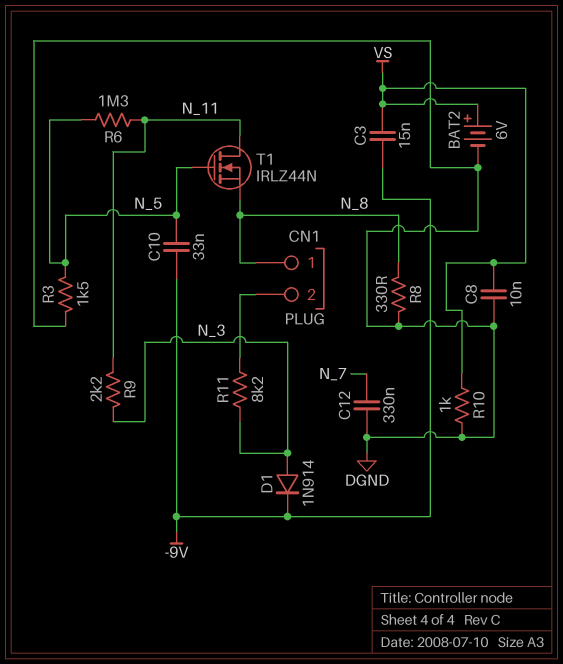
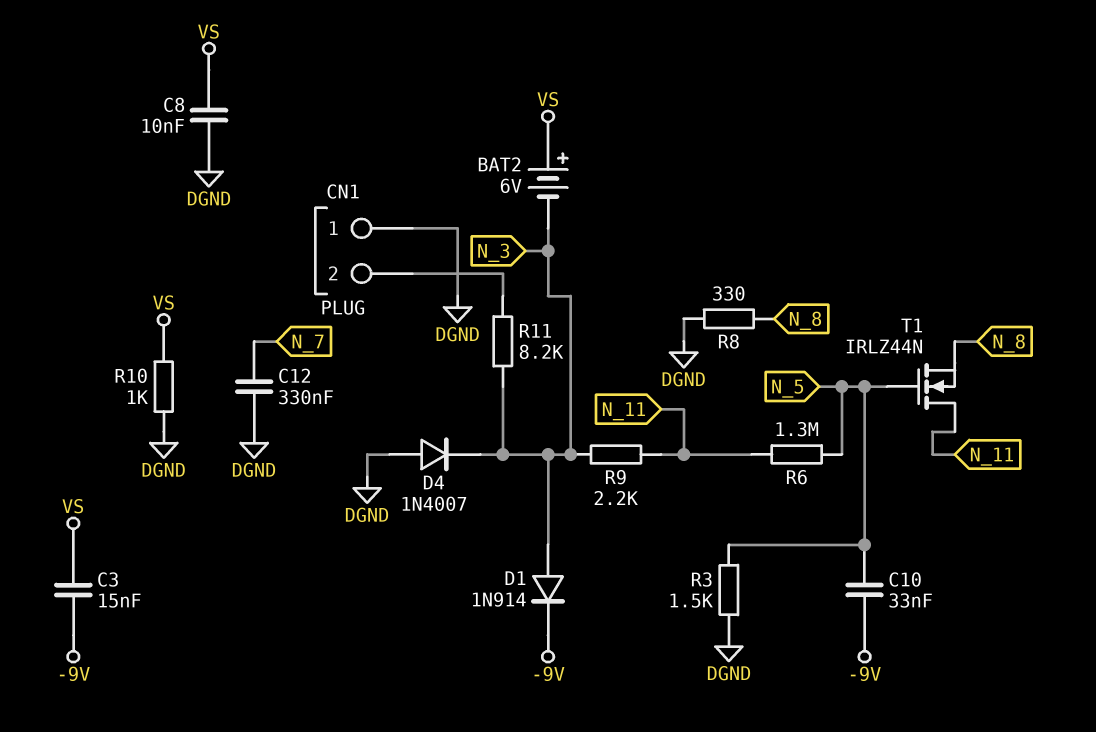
BAT2: 6V (plus VS, minus DGND) -> 6V (plus VS, minus N_3)
CN1 pin 1: N_8 -> DGND
D4: none -> diode 1N4007 (A DGND, K N_3)

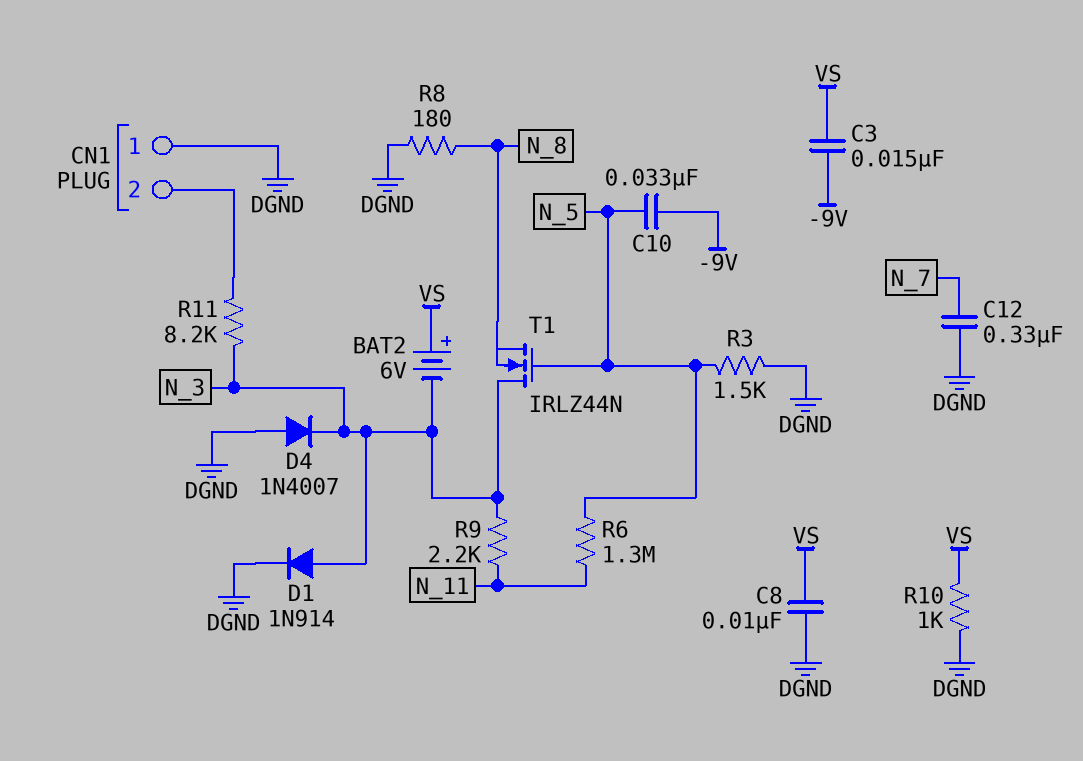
D1: diode 1N914 (A N_3, K -9V) -> diode 1N914 (A N_3, K DGND)
R8: 330 (DGND, N_8) -> 180 (DGND, N_8)
T1: NMOS IRLZ44N (G N_5, D N_11, S N_8) -> NMOS IRLZ44N (G N_5, D N_3, S N_8)

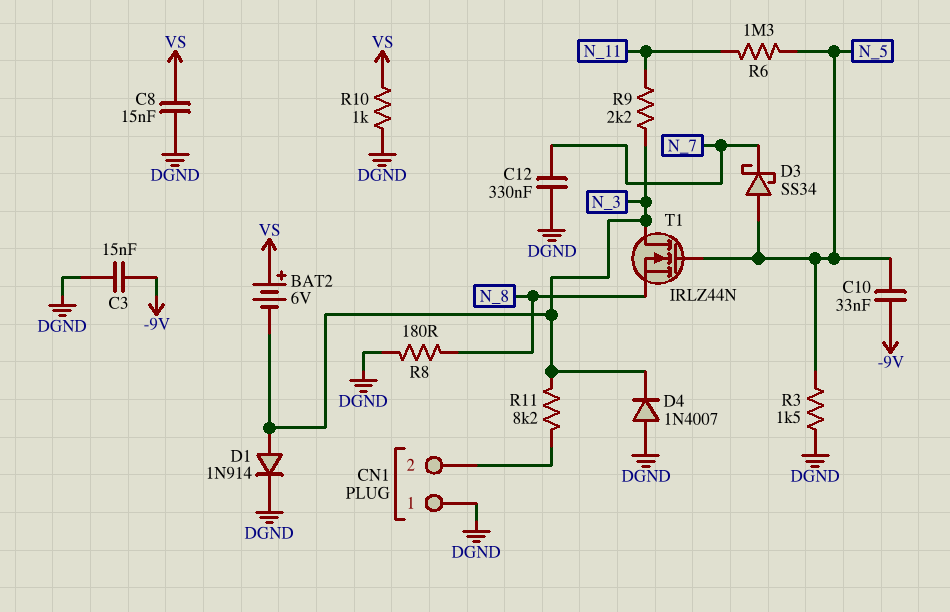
C3: 15nF (-9V, VS) -> 15nF (-9V, DGND)
C8: 10nF (DGND, VS) -> 15nF (DGND, VS)
D3: none -> schottky SS34 (A N_5, K N_7)

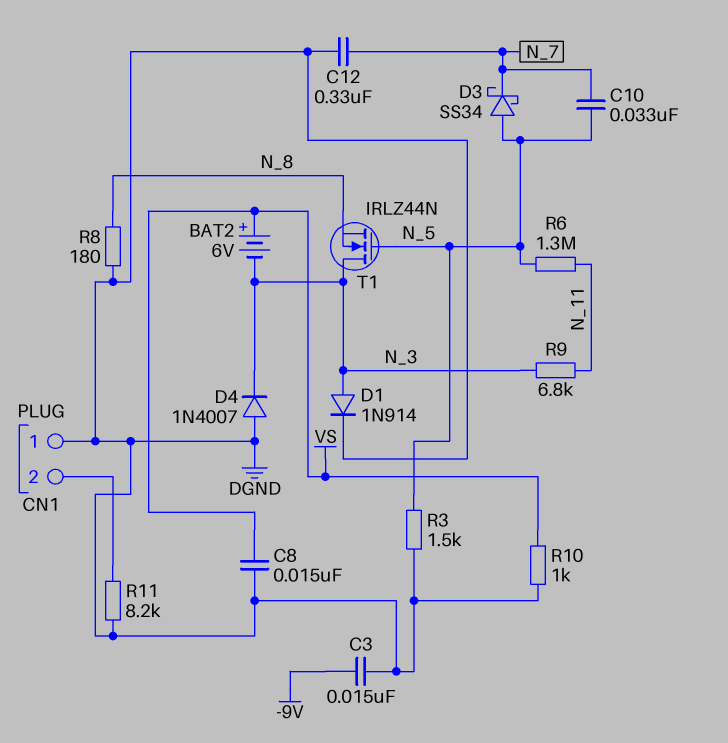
C10: 33nF (-9V, N_5) -> 33nF (N_5, N_7)
R9: 2.2k (N_3, N_11) -> 6.8k (N_3, N_11)
R11: 8.2k (CN1/2, N_3) -> 8.2k (CN1/2, DGND)

